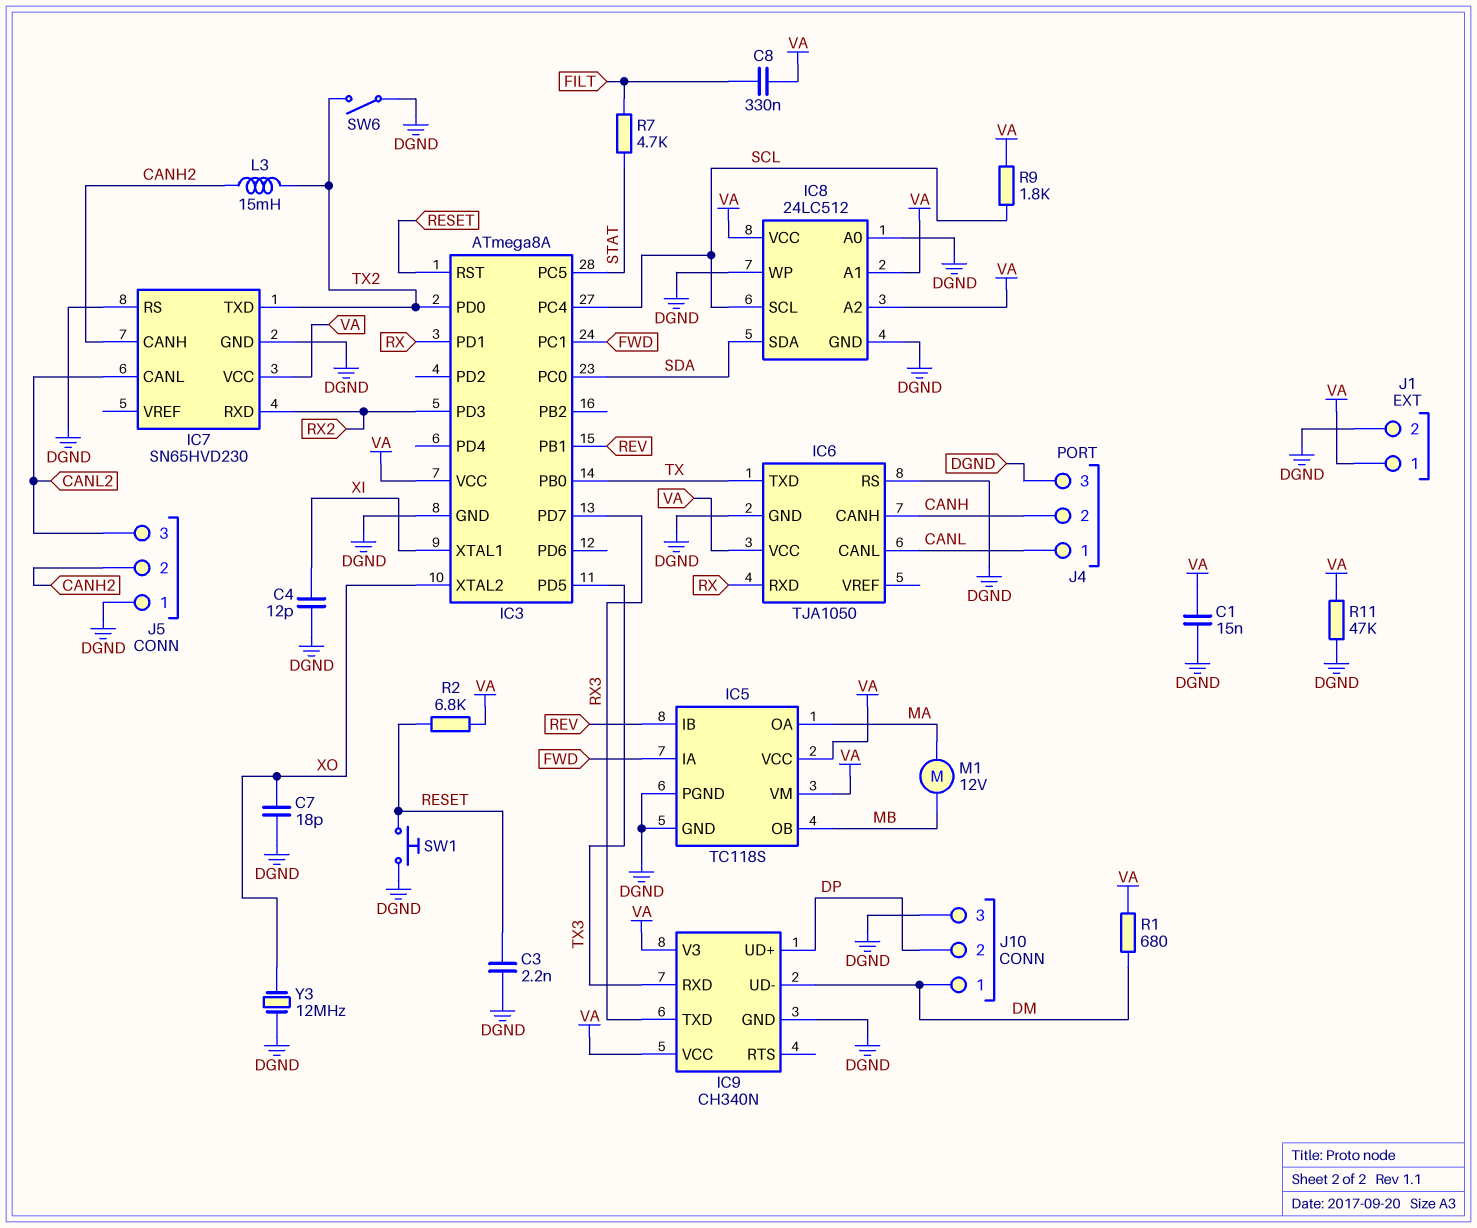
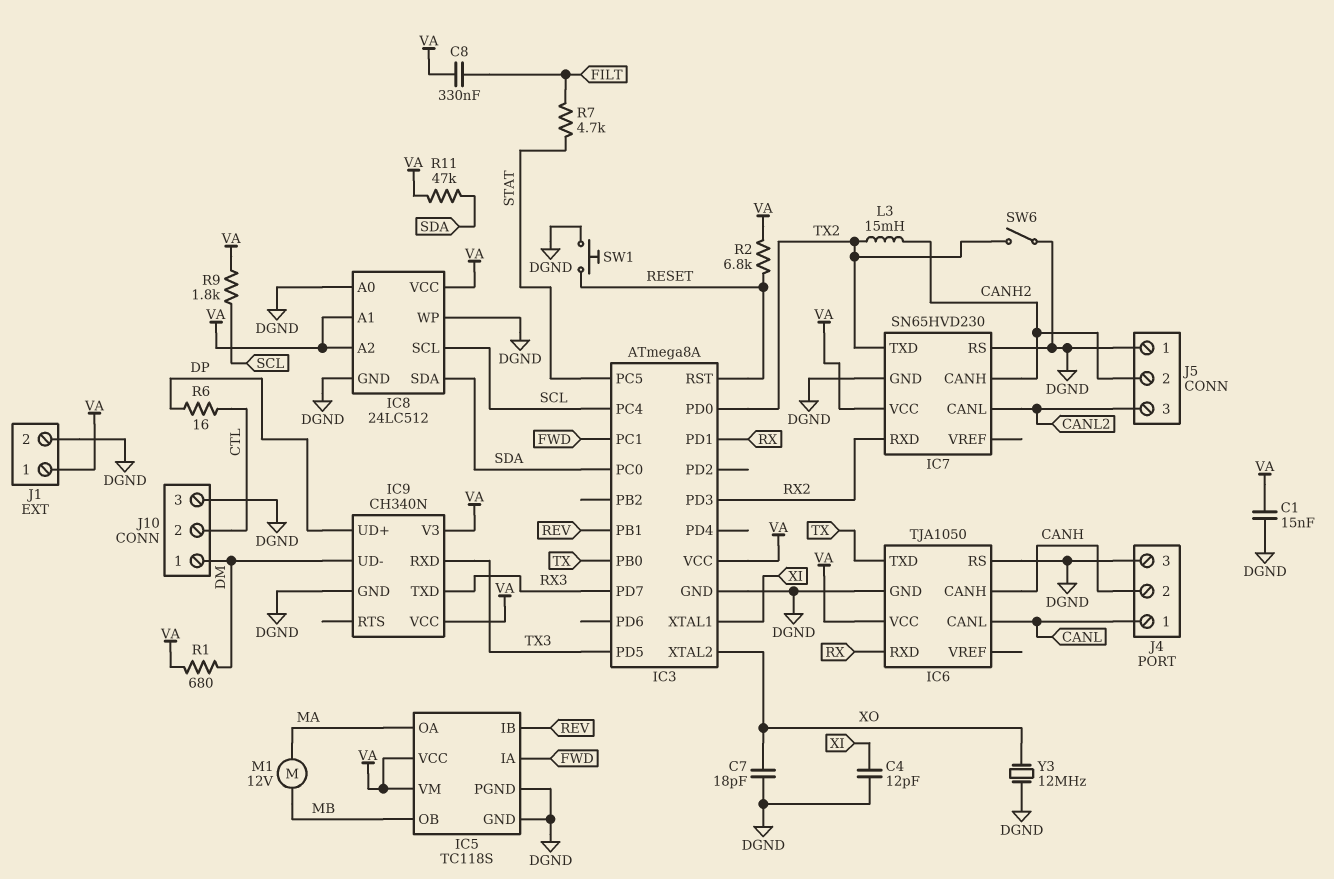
C3: 2.2nF (DGND, RESET) -> none
J10 pin 2: DP -> CTL
R6: none -> 16 (CTL, DP)
R11: 47k (DGND, VA) -> 47k (SDA, VA)

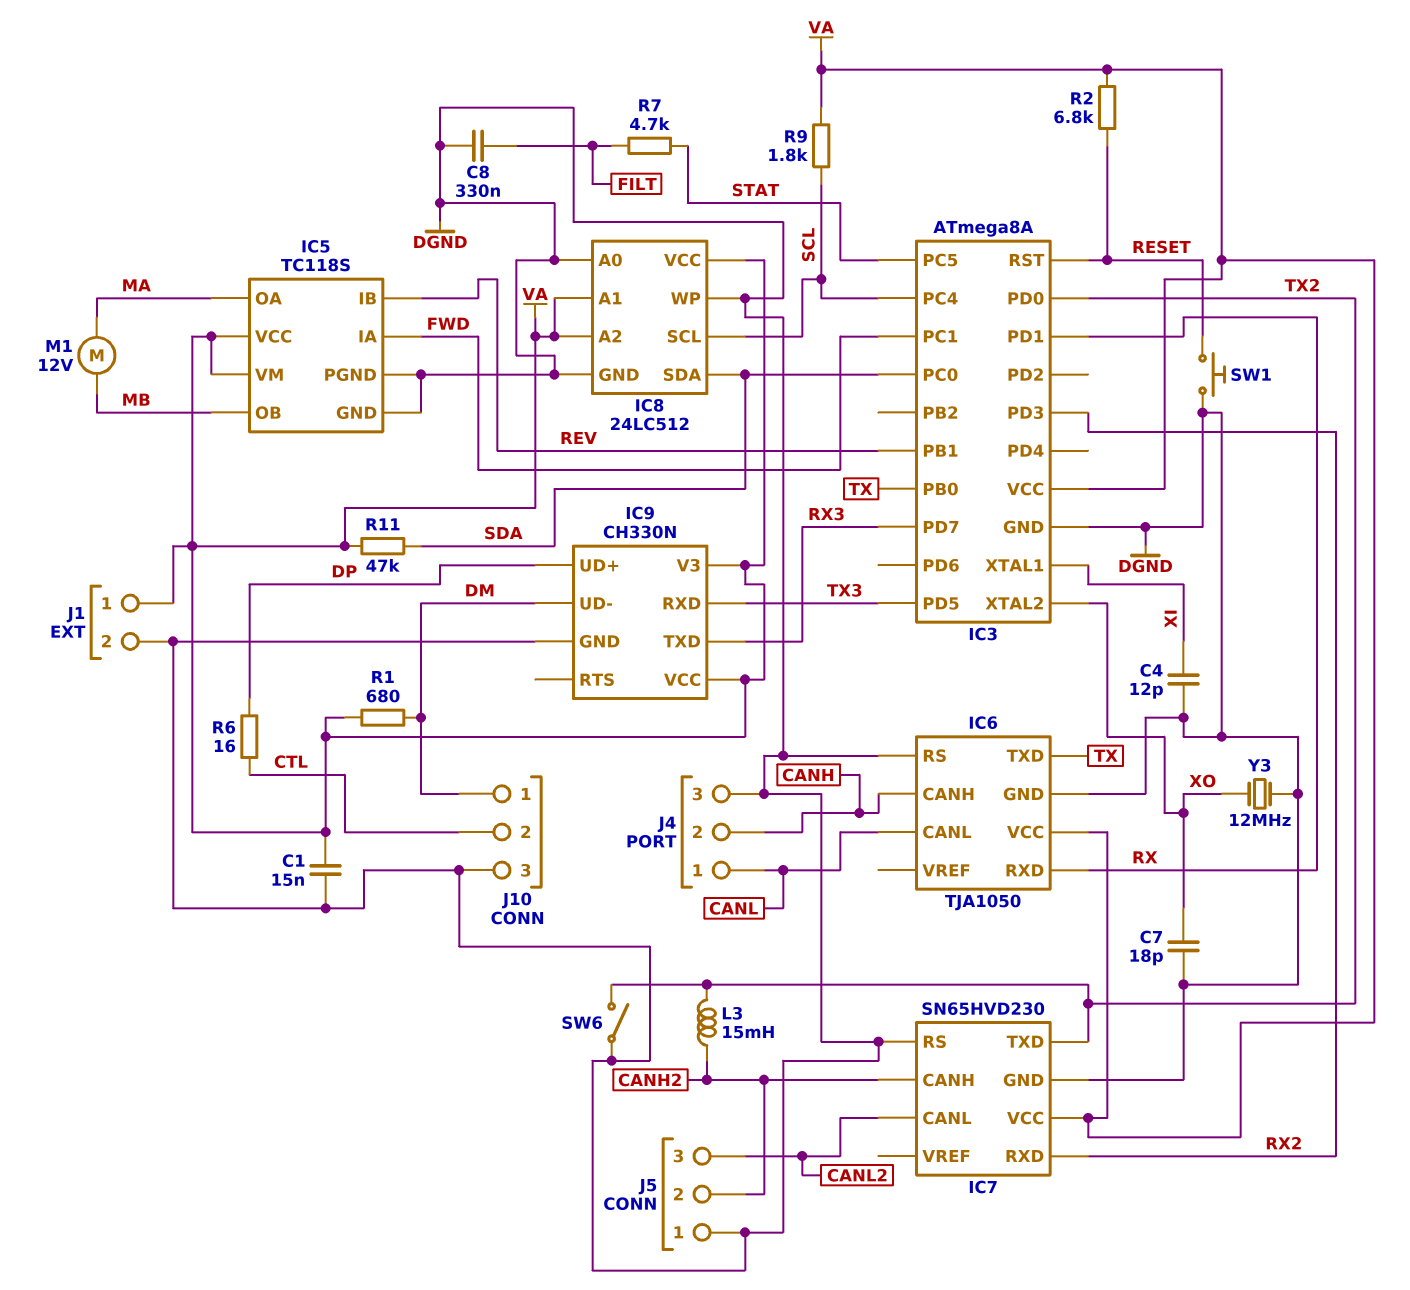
C8: 330nF (FILT, VA) -> 330nF (DGND, FILT)
IC9: CH340N -> CH330N

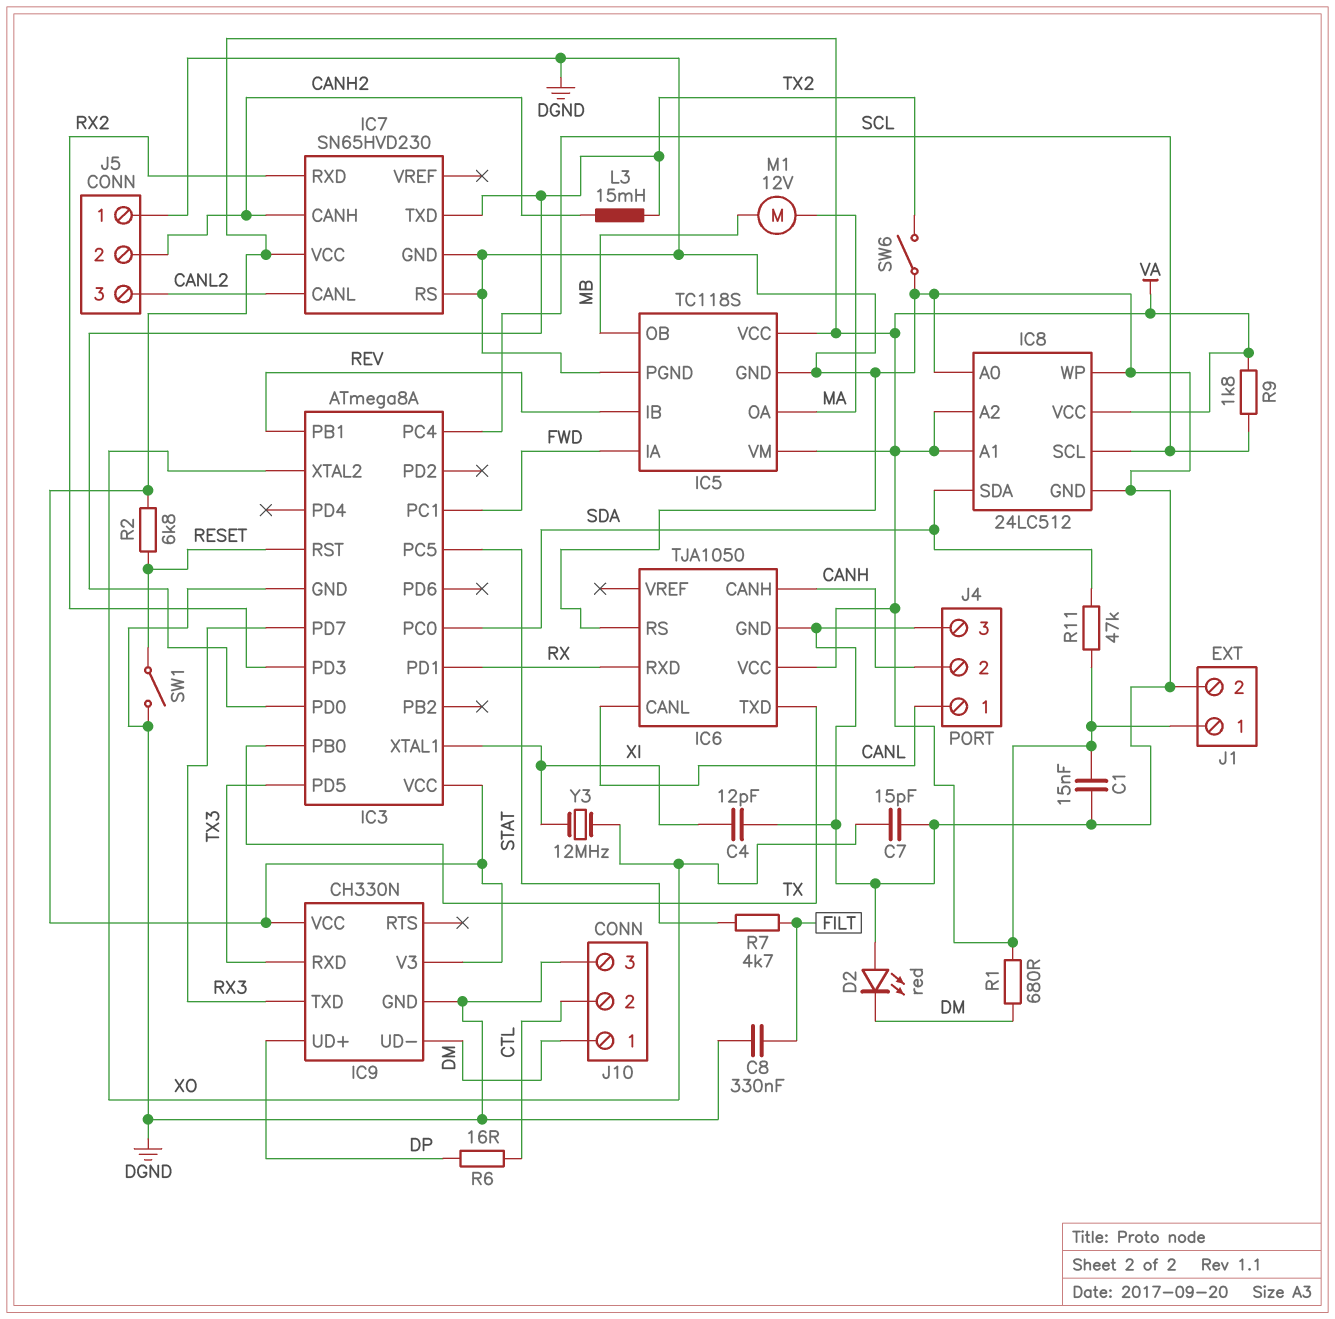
C7: 18pF (DGND, XO) -> 15pF (DGND, XO)
D2: none -> LED red (A DGND, K DM)
SW1: button (DGND, RESET) -> switch (DGND, RESET)
Y3: 12MHz (DGND, XO) -> 12MHz (XI, XO)

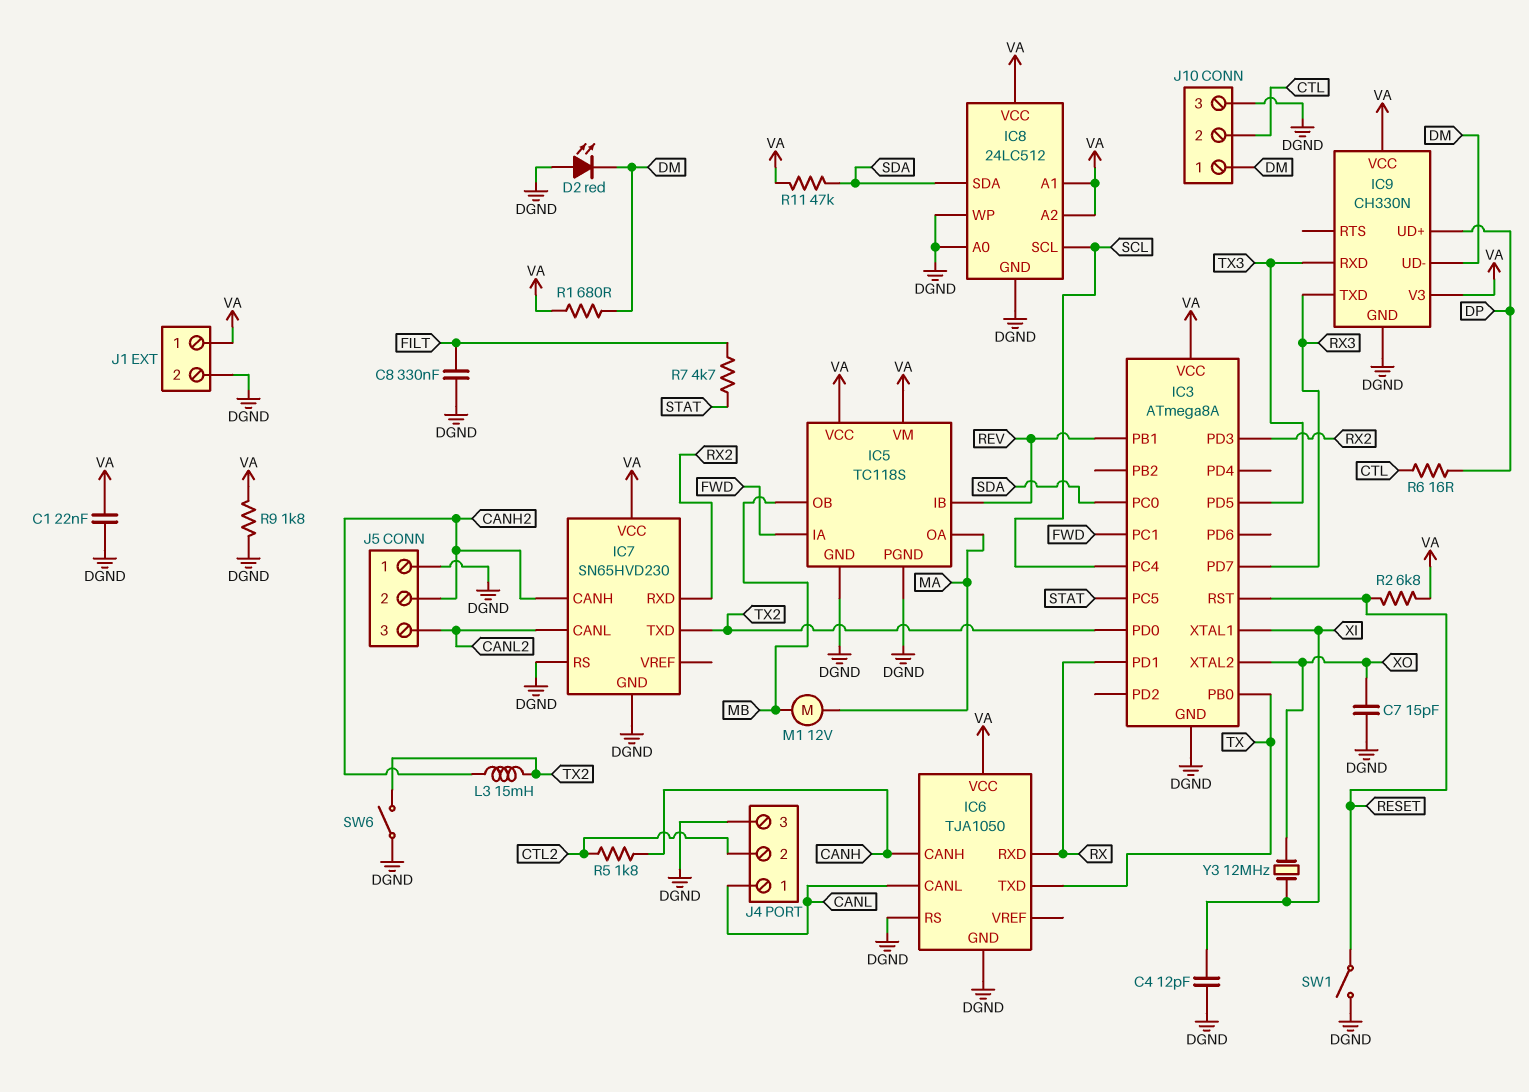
C1: 15nF (DGND, VA) -> 22nF (DGND, VA)
J4 pin 2: CANH -> CTL2
R5: none -> 1.8k (CANH, CTL2)
R9: 1.8k (SCL, VA) -> 1.8k (DGND, VA)

